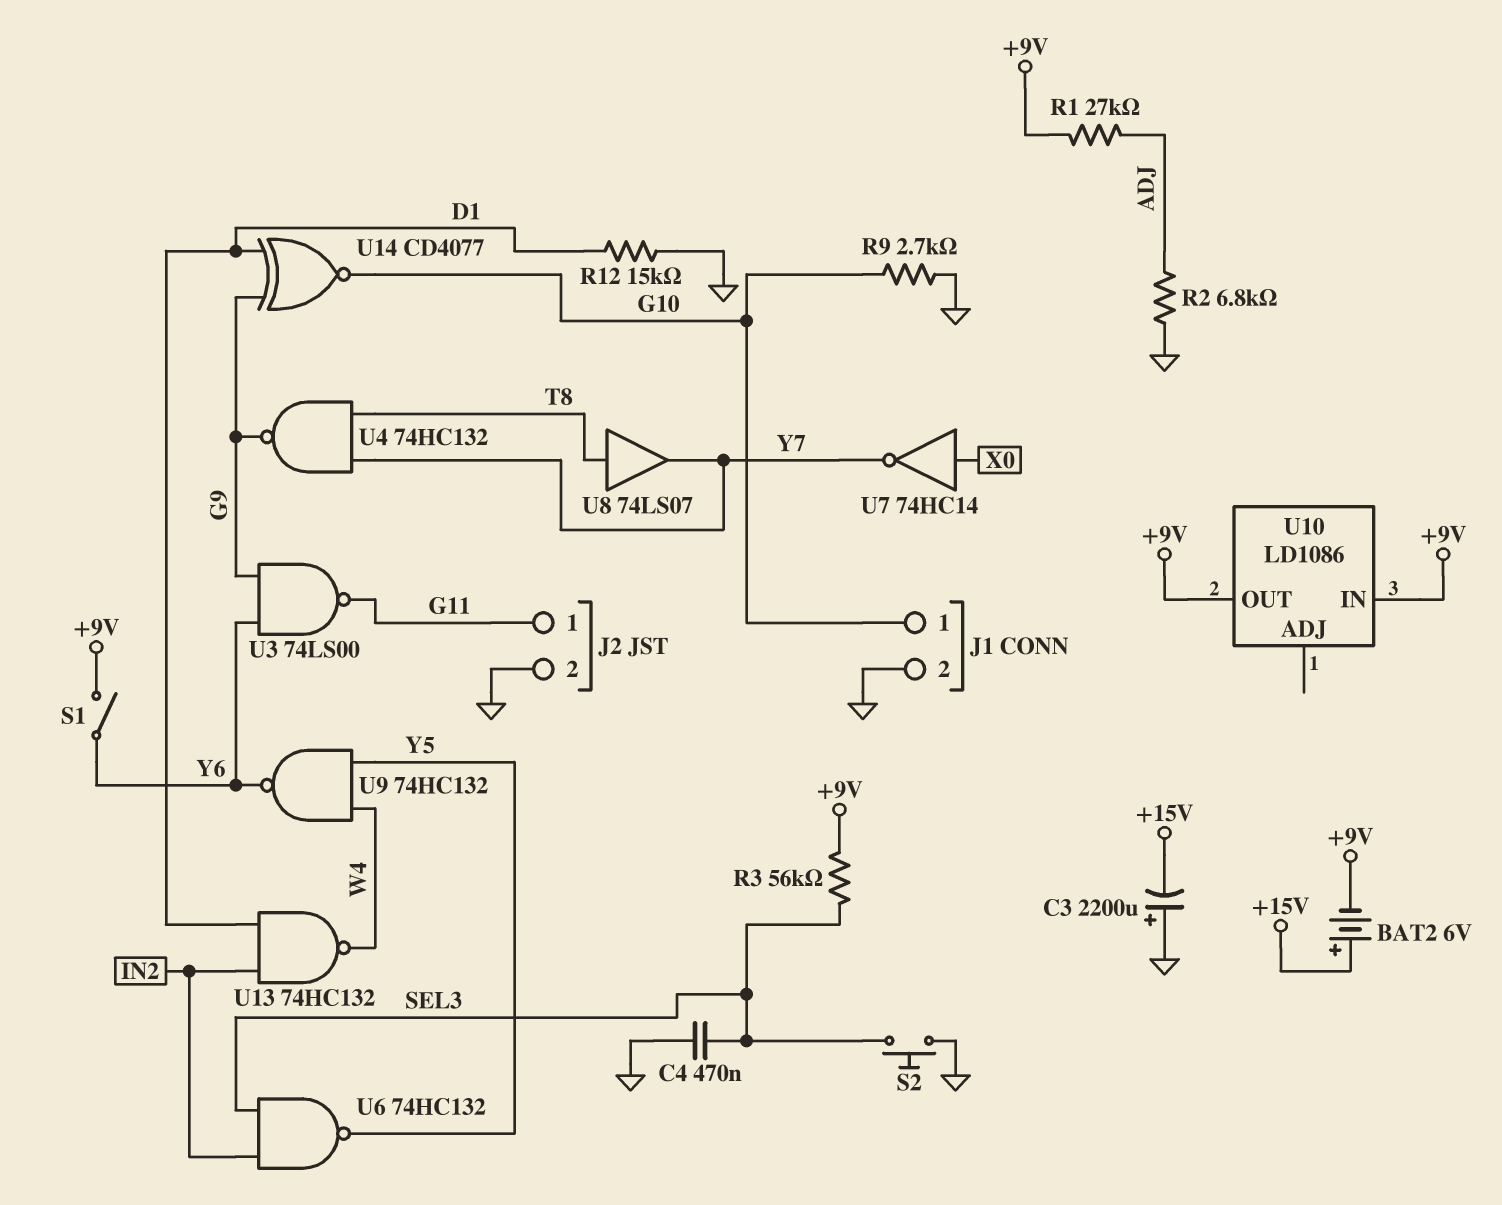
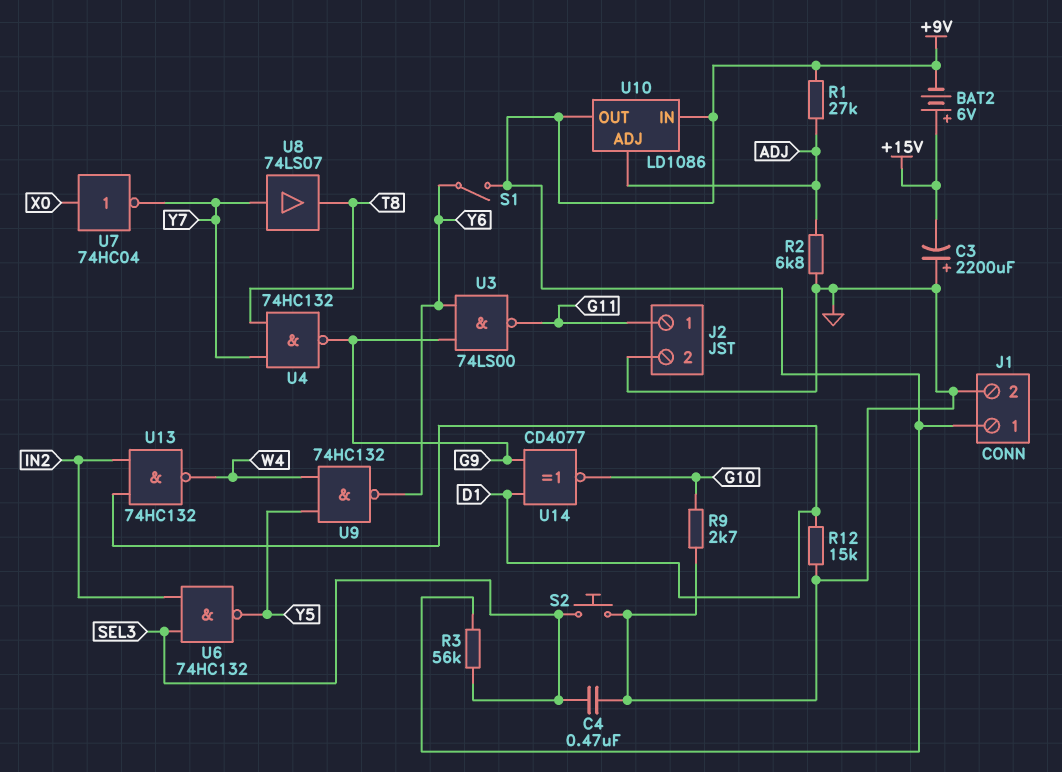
J1 pin 1: G10 -> +9V
U7: NOT 74HC14 (in X0, out Y7) -> NOT 74HC04 (in X0, out Y7)
U8: buffer 74LS07 (in T8, out Y7) -> buffer 74LS07 (in Y7, out T8)
U10 pin ADJ: none -> ADJ

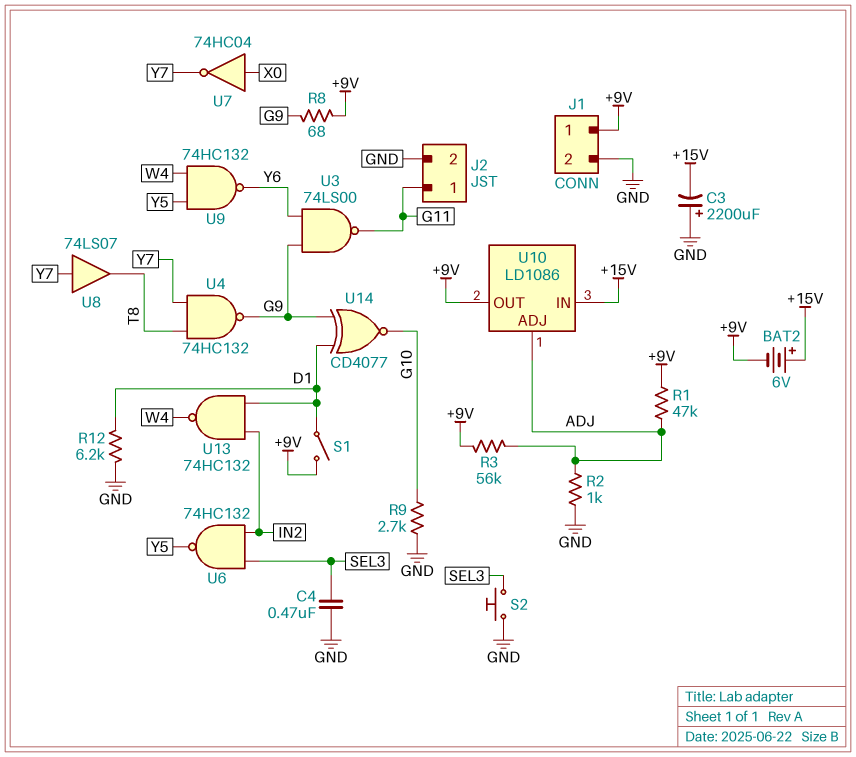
R1: 27k (+9V, ADJ) -> 47k (+9V, ADJ)
R2: 6.8k (ADJ, GND) -> 1k (ADJ, GND)
R3: 56k (+9V, SEL3) -> 56k (+9V, ADJ)
R8: none -> 68 (+9V, G9)
R12: 15k (D1, GND) -> 6.2k (D1, GND)
S1: switch (+9V, Y6) -> switch (+9V, D1)
U10 pin IN: +9V -> +15V

